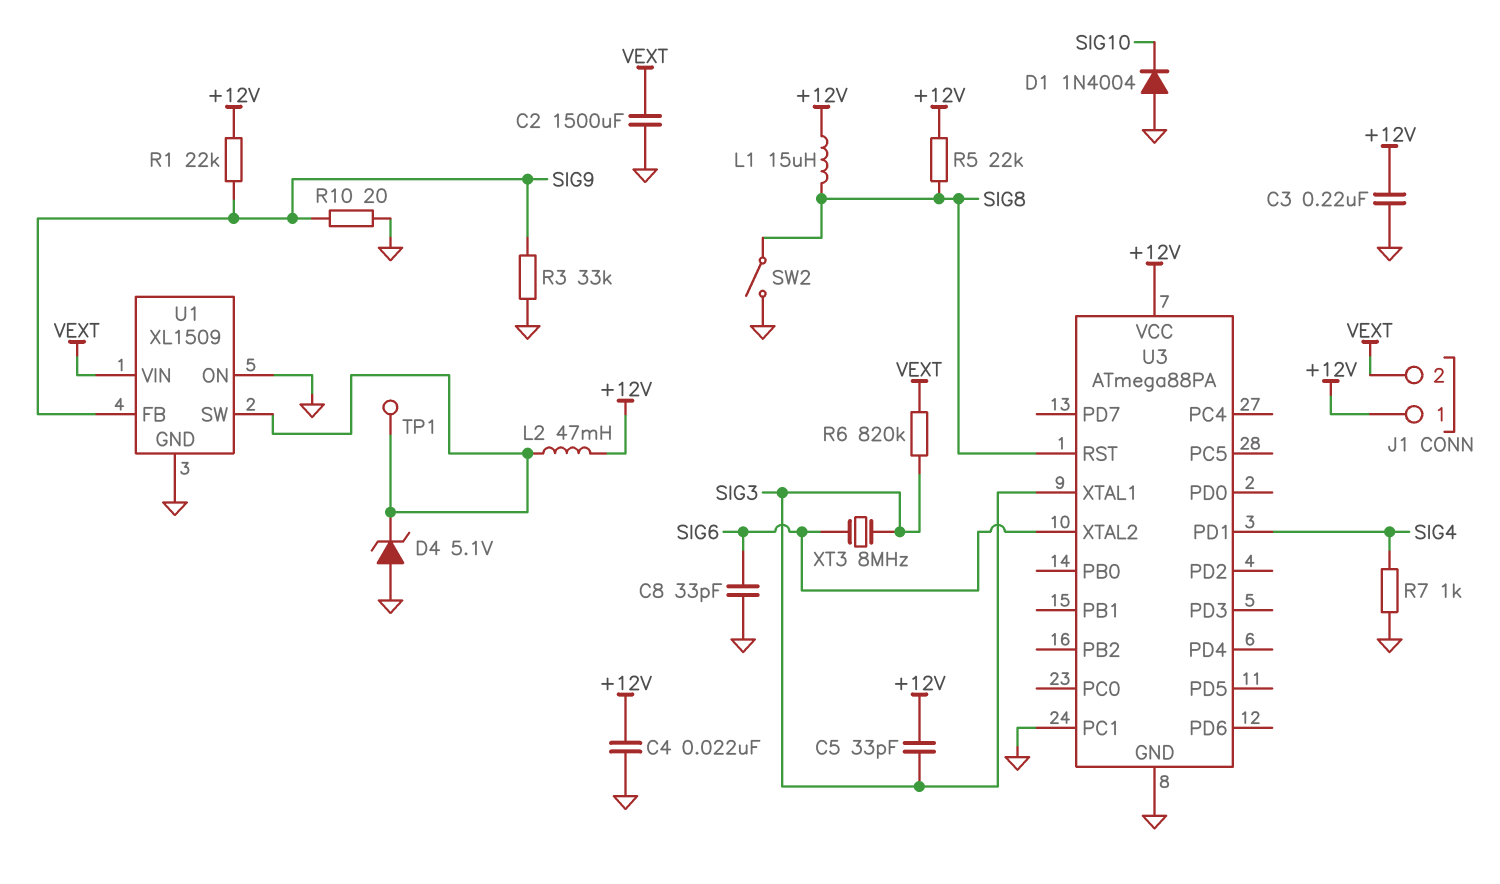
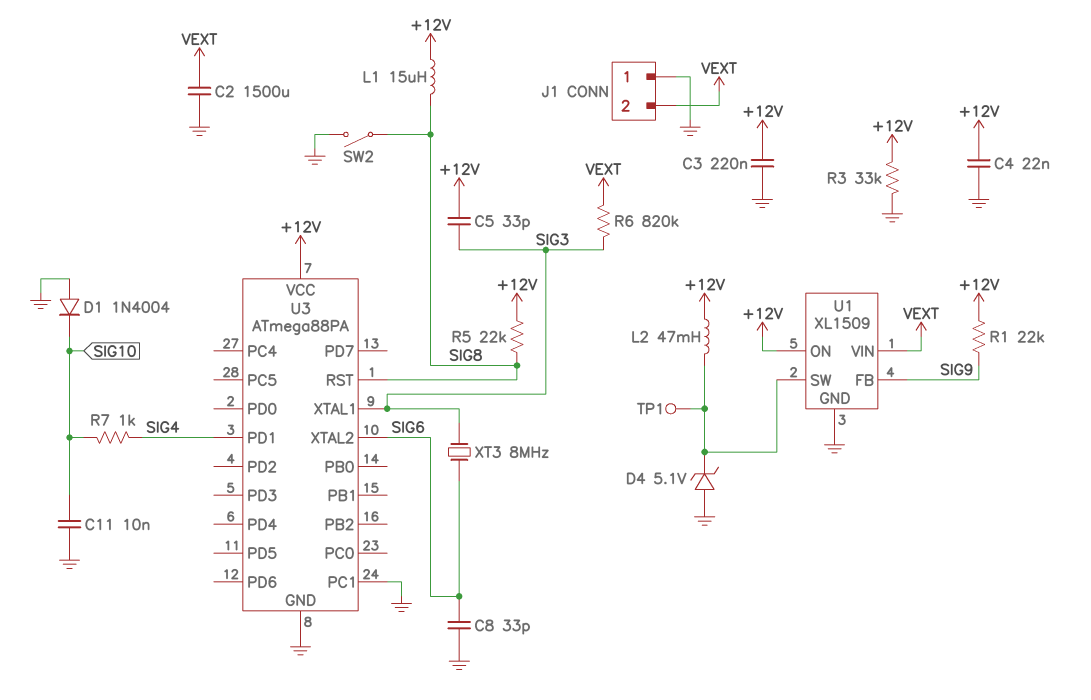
C11: none -> 10nF (GND, SIG10)
J1 pin 1: +12V -> GND
R3: 33k (GND, SIG9) -> 33k (+12V, GND)
R7: 1k (GND, SIG4) -> 1k (SIG4, SIG10)
R10: 20 (GND, SIG9) -> none
U1 pin ON: GND -> +12V

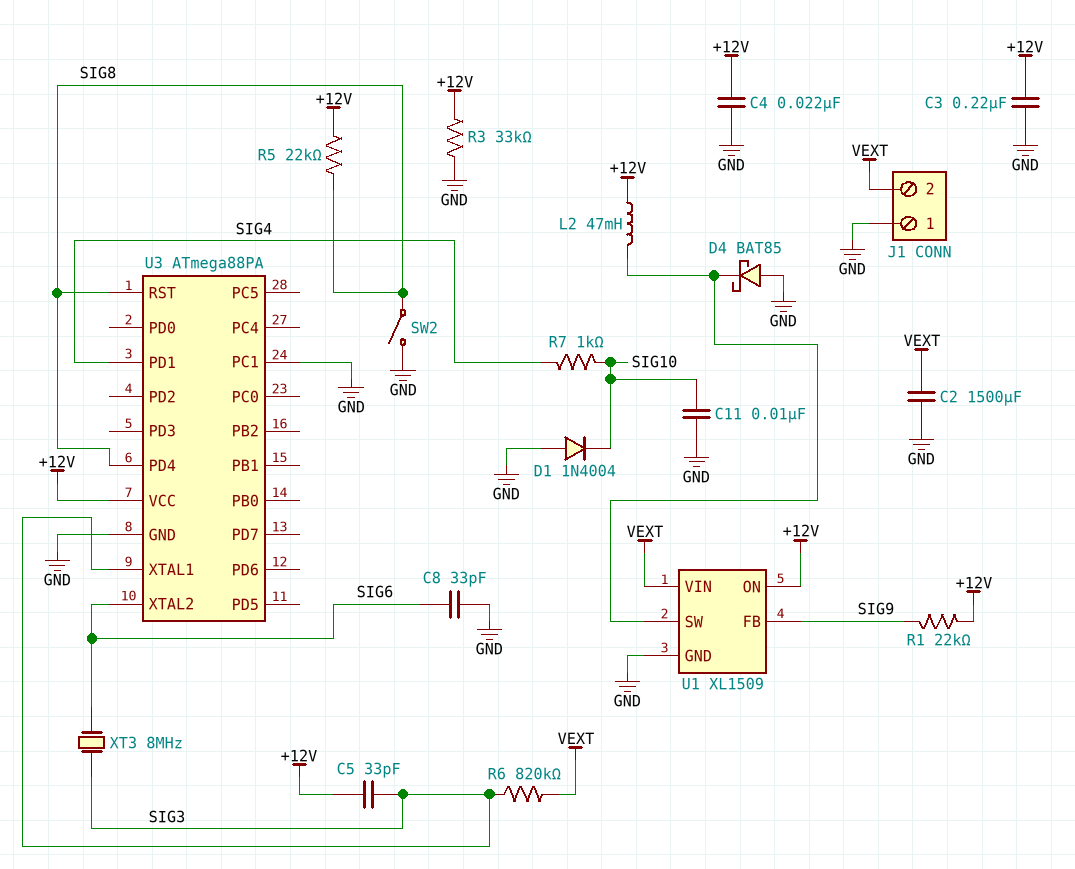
D4: zener 5.1V (A GND, K U1/SW) -> schottky BAT85 (A GND, K U1/SW)
L1: 15uH (+12V, SIG8) -> none
TP1: test point (U1/SW) -> none
U3 pin PD4: none -> SIG8

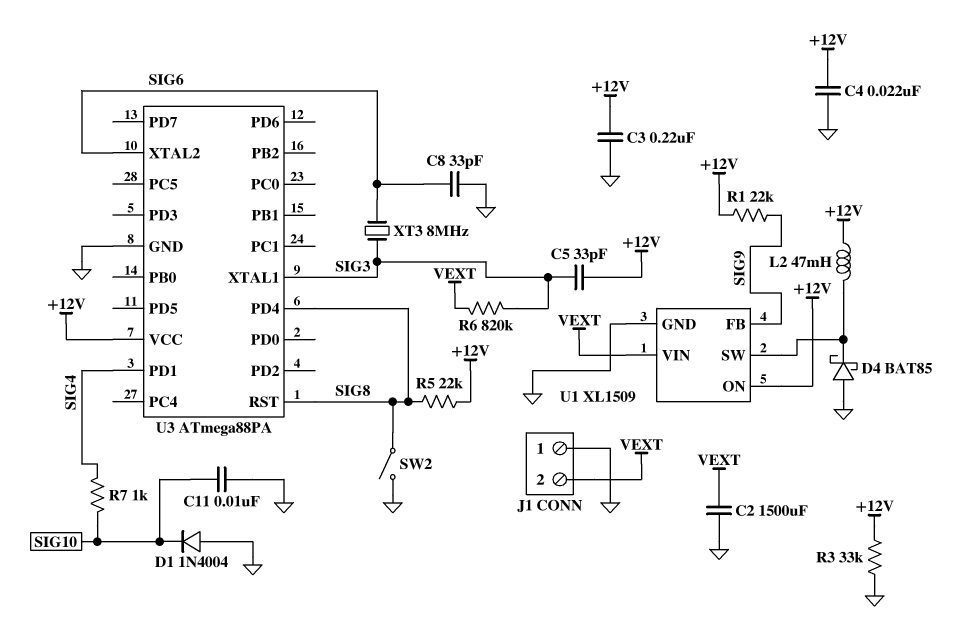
U3 pin PC1: GND -> none

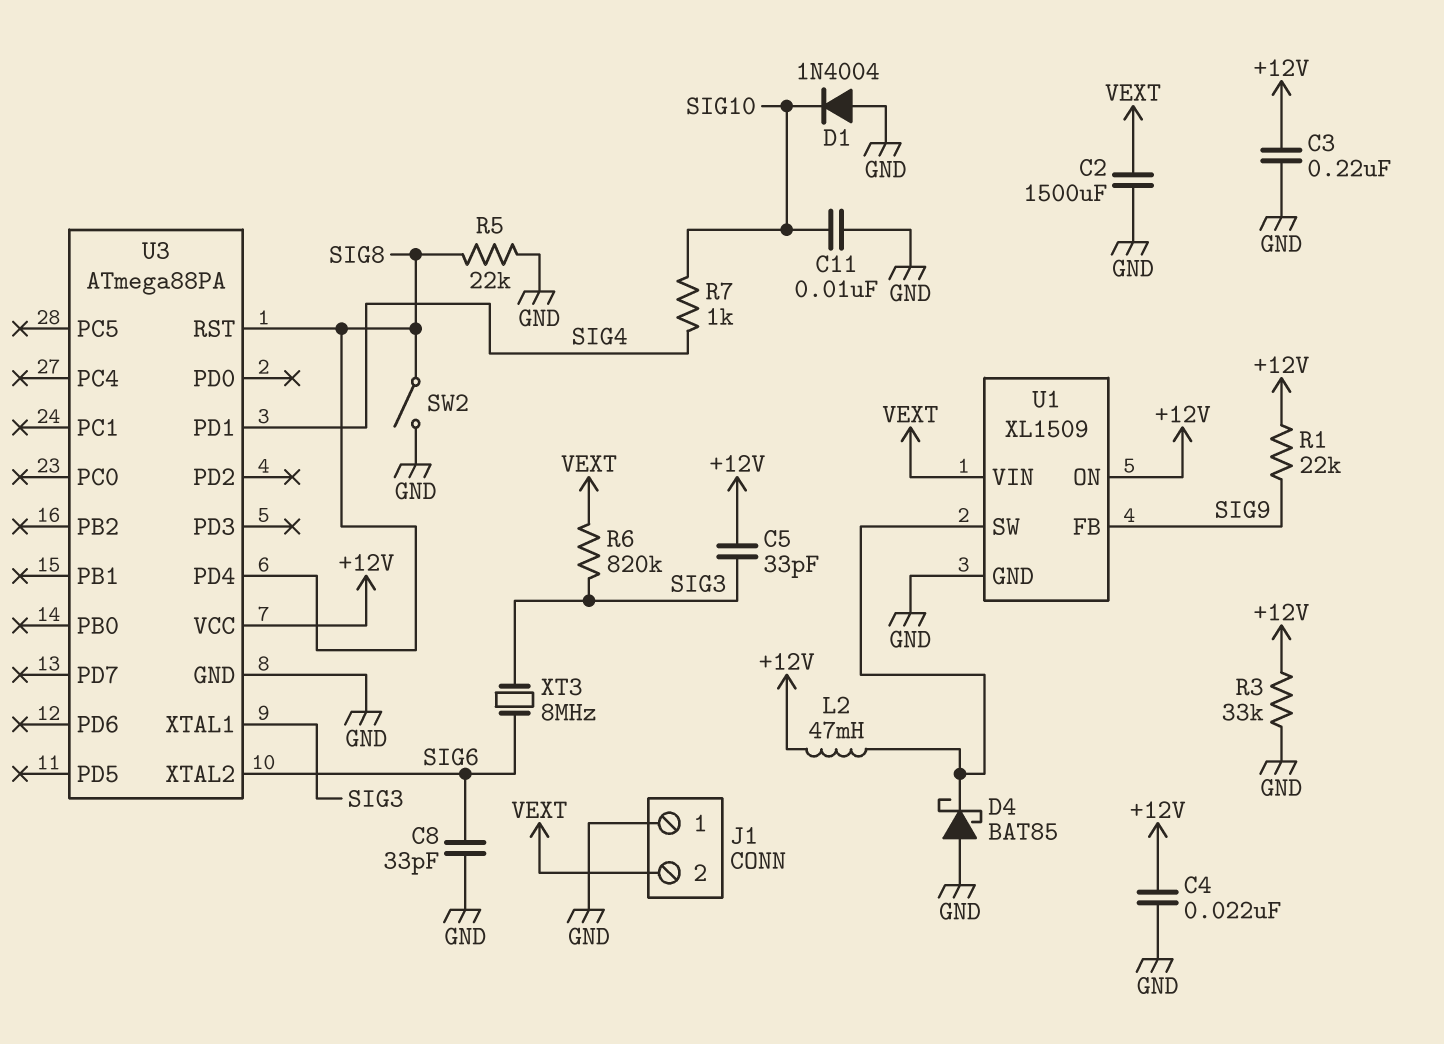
R5: 22k (+12V, SIG8) -> 22k (GND, SIG8)

